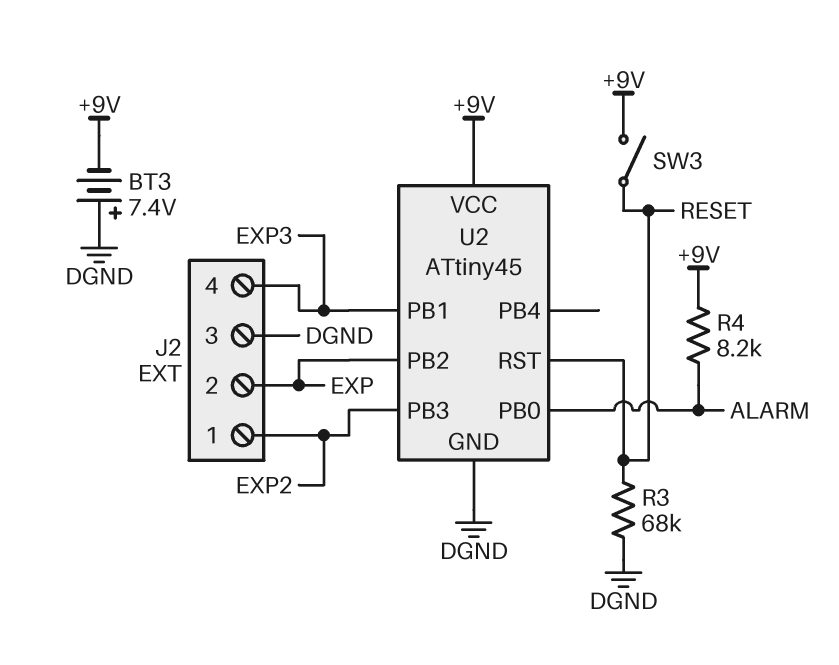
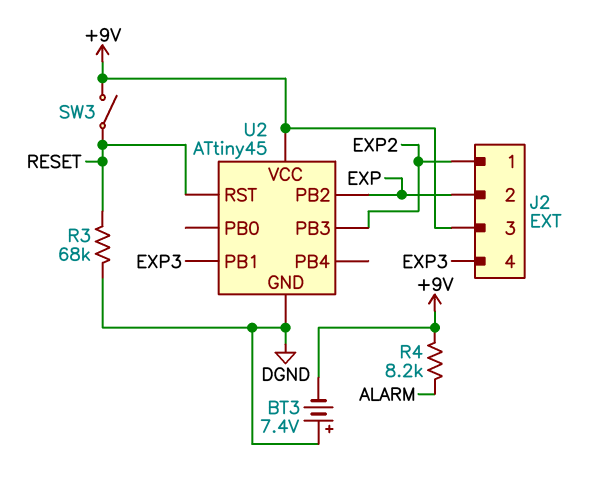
J2 pin 3: DGND -> +9V
U2 pin PB0: ALARM -> none

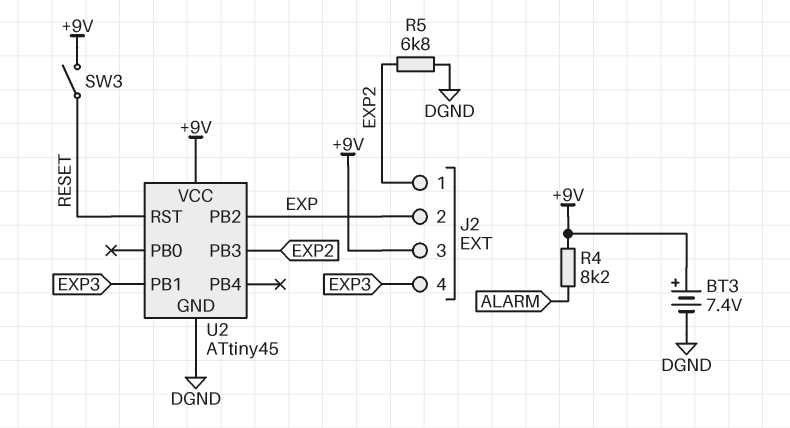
BT3: 7.4V (plus DGND, minus +9V) -> 7.4V (plus +9V, minus DGND)
R3: 68k (DGND, RESET) -> none
R5: none -> 6.8k (DGND, EXP2)

